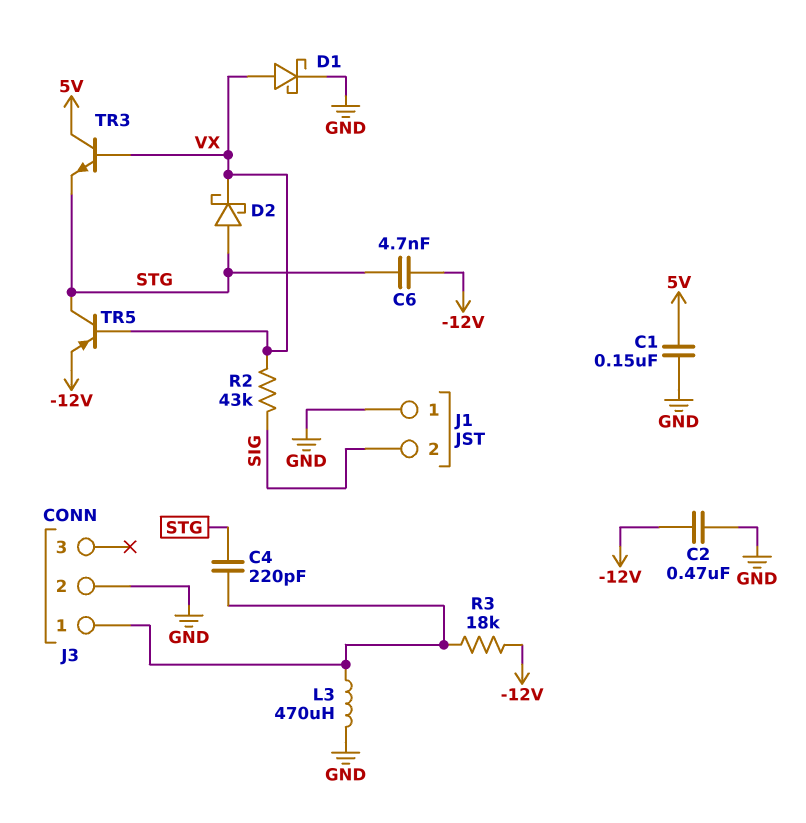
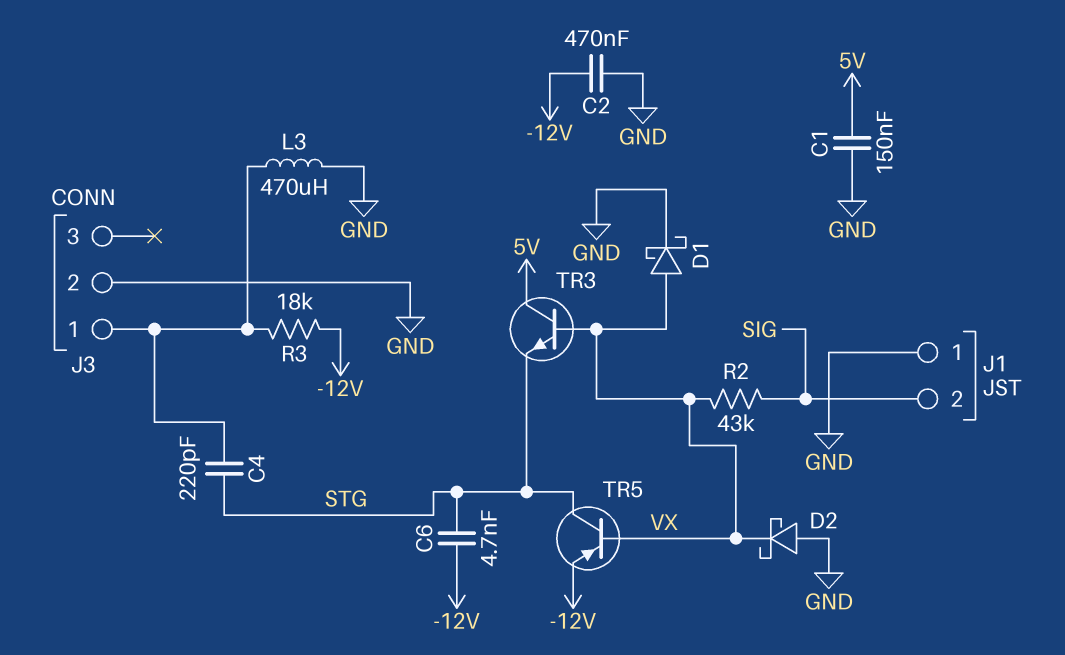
D2: schottky (A STG, K VX) -> schottky (A GND, K VX)

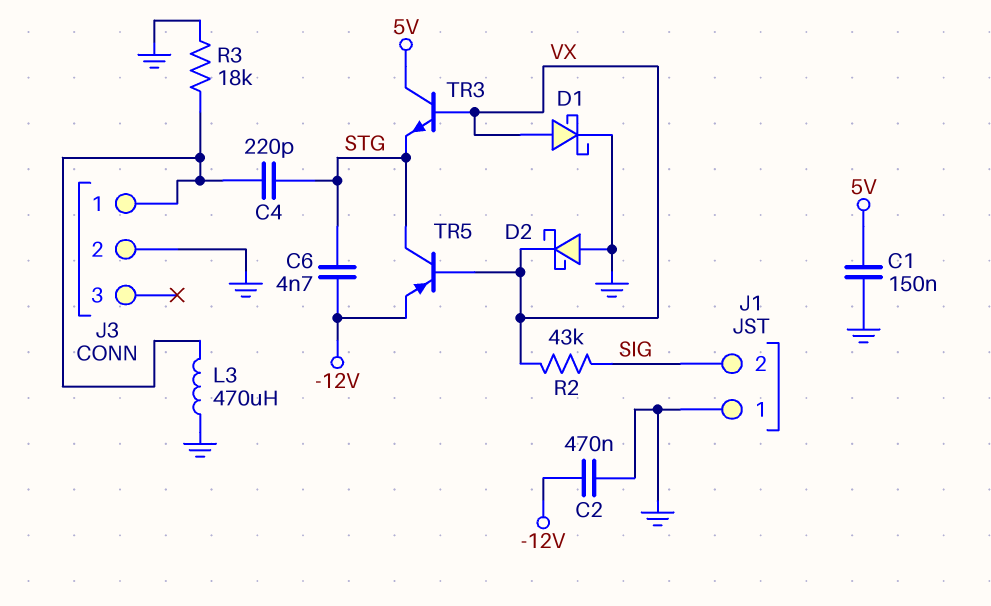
R3: 18k (-12V, J3/1) -> 18k (GND, J3/1)

